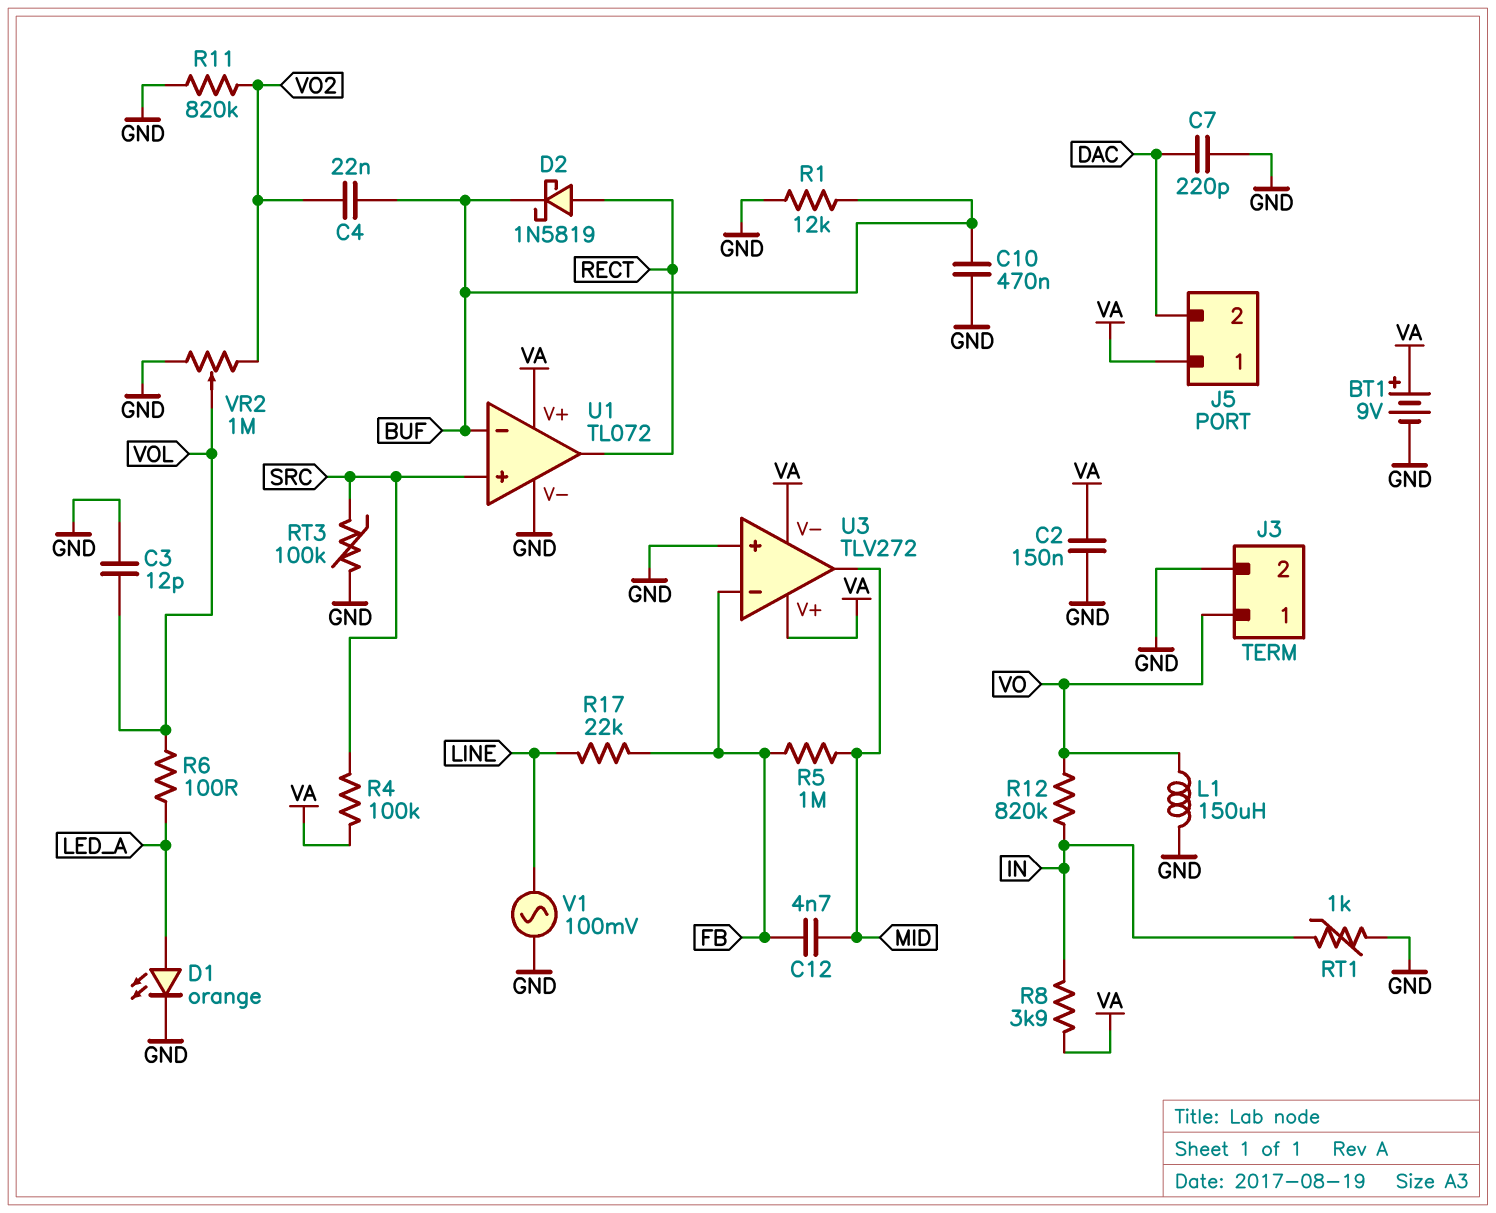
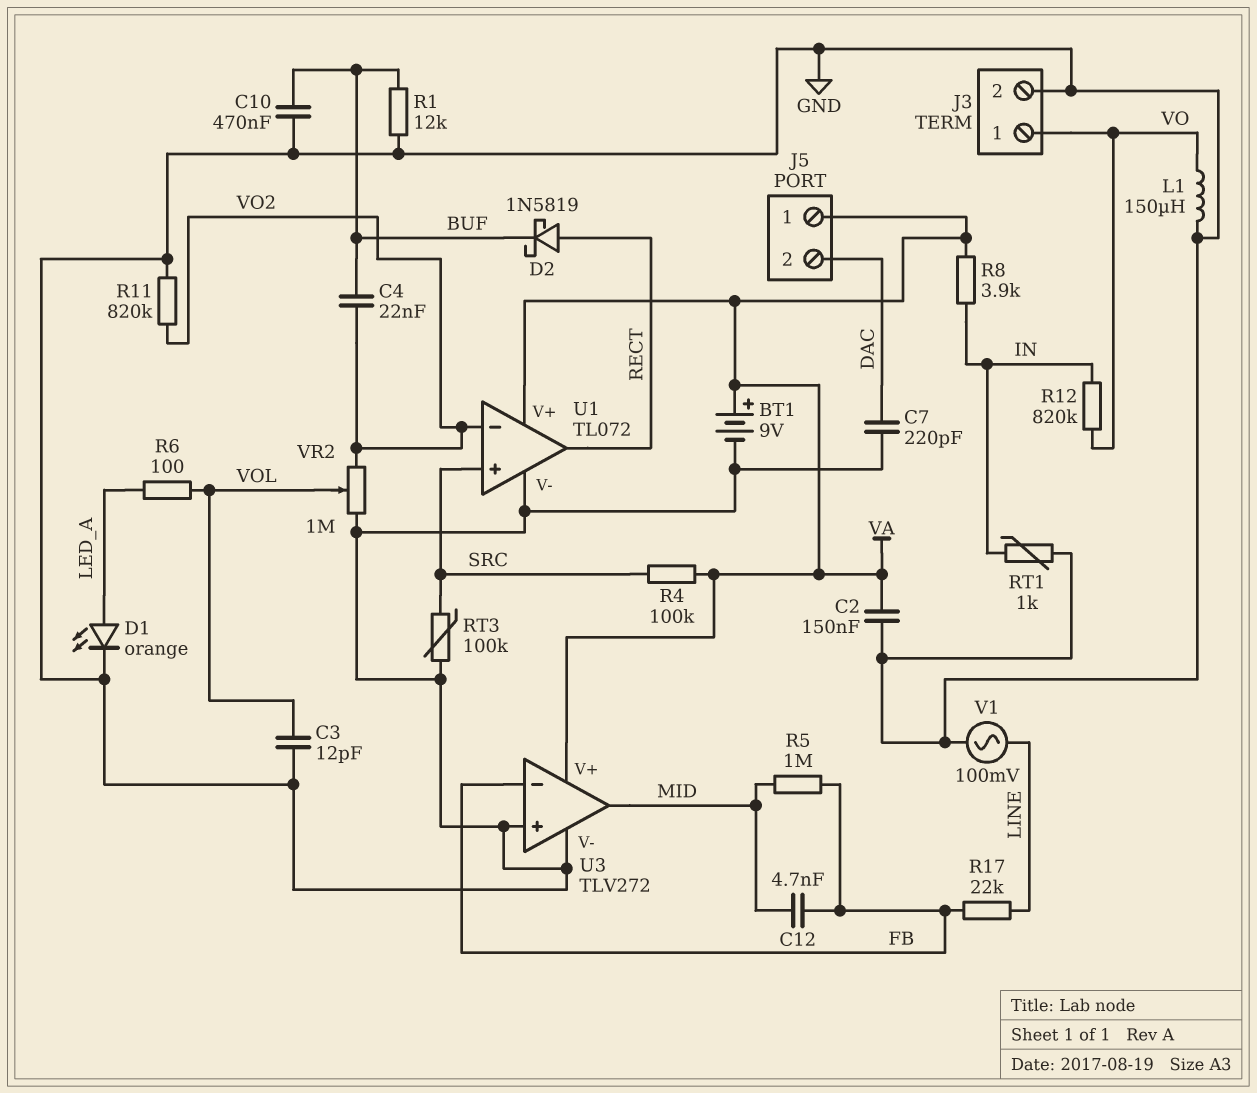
U1 pin in-: BUF -> VO2
U3 pin V-: VA -> GND

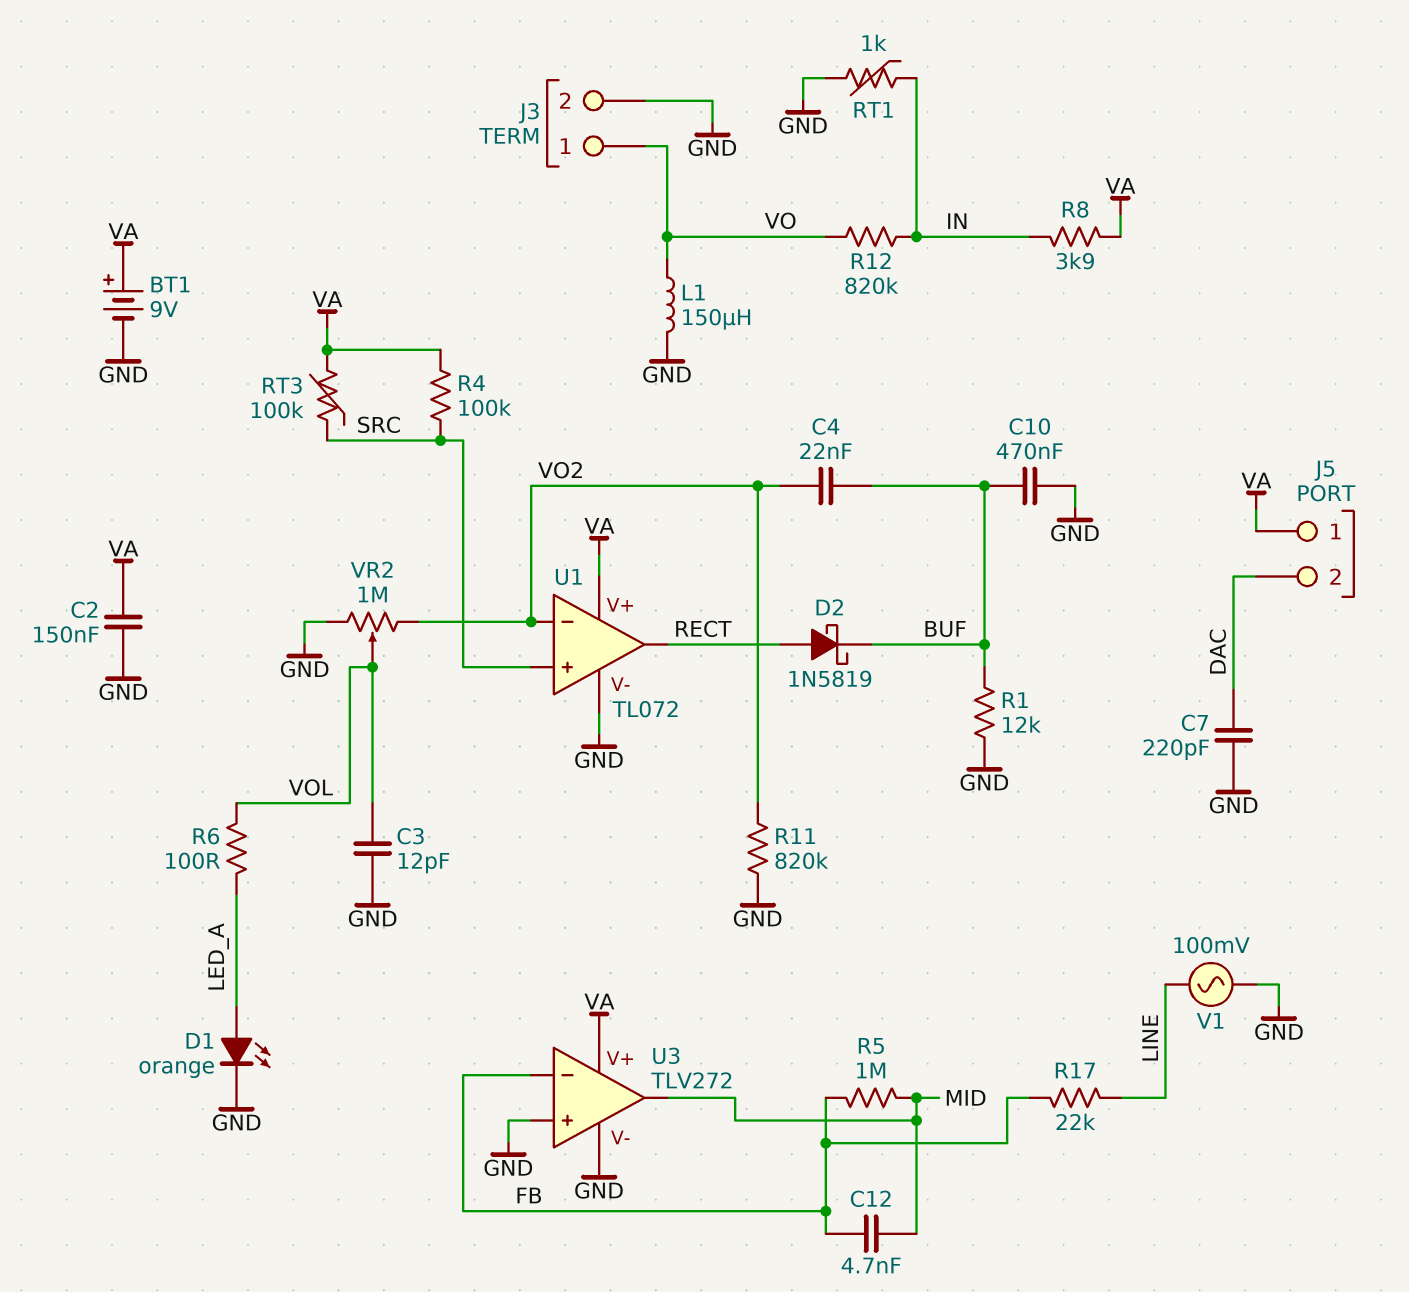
RT3: 100k (GND, SRC) -> 100k (SRC, VA)

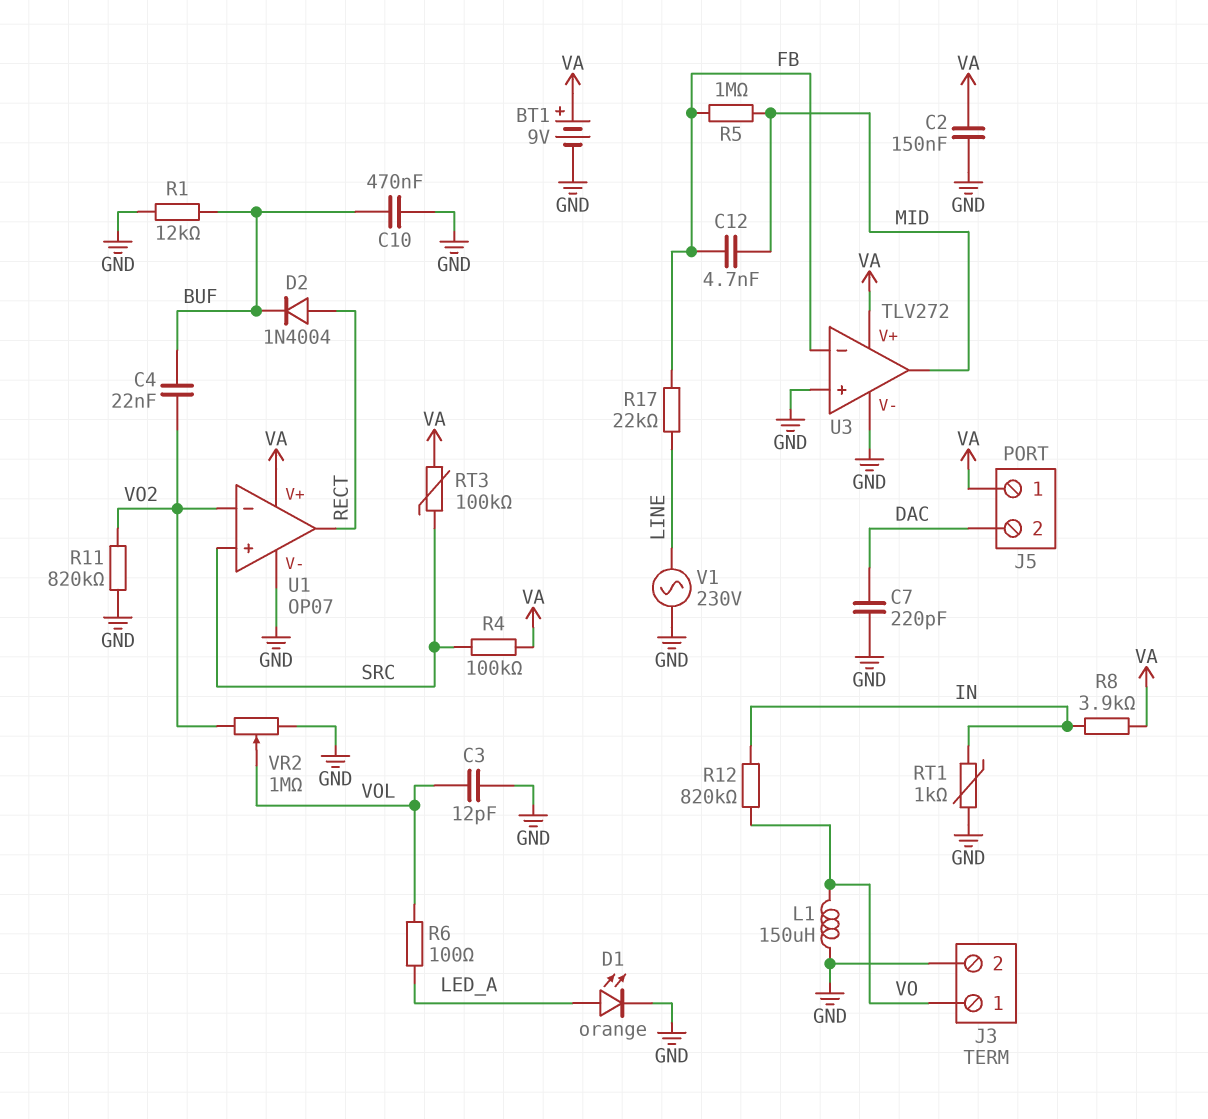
D2: schottky 1N5819 (A RECT, K BUF) -> diode 1N4004 (A RECT, K BUF)
U1: TL072 -> OP07
V1: AC 100mV (GND, LINE) -> AC 230V (GND, LINE)

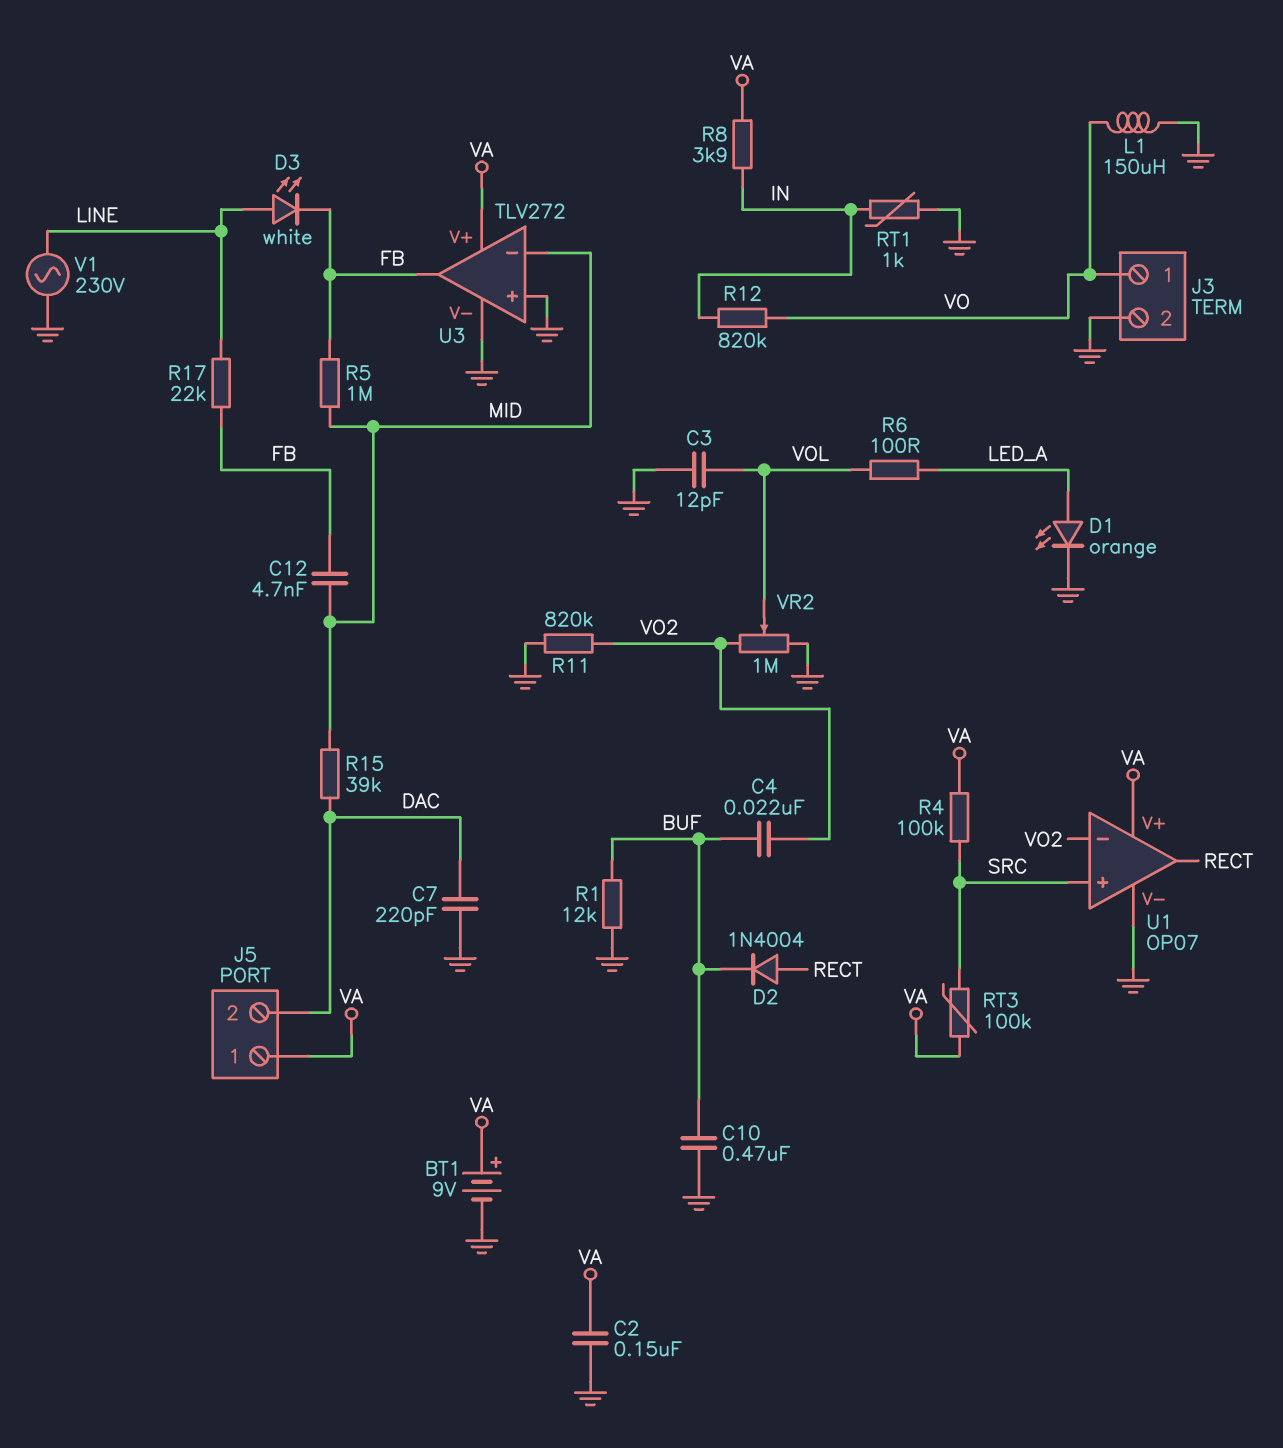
D3: none -> LED white (A LINE, K FB)
R15: none -> 39k (DAC, MID)
U3 pin in-: FB -> MID
U3 pin out: MID -> FB

